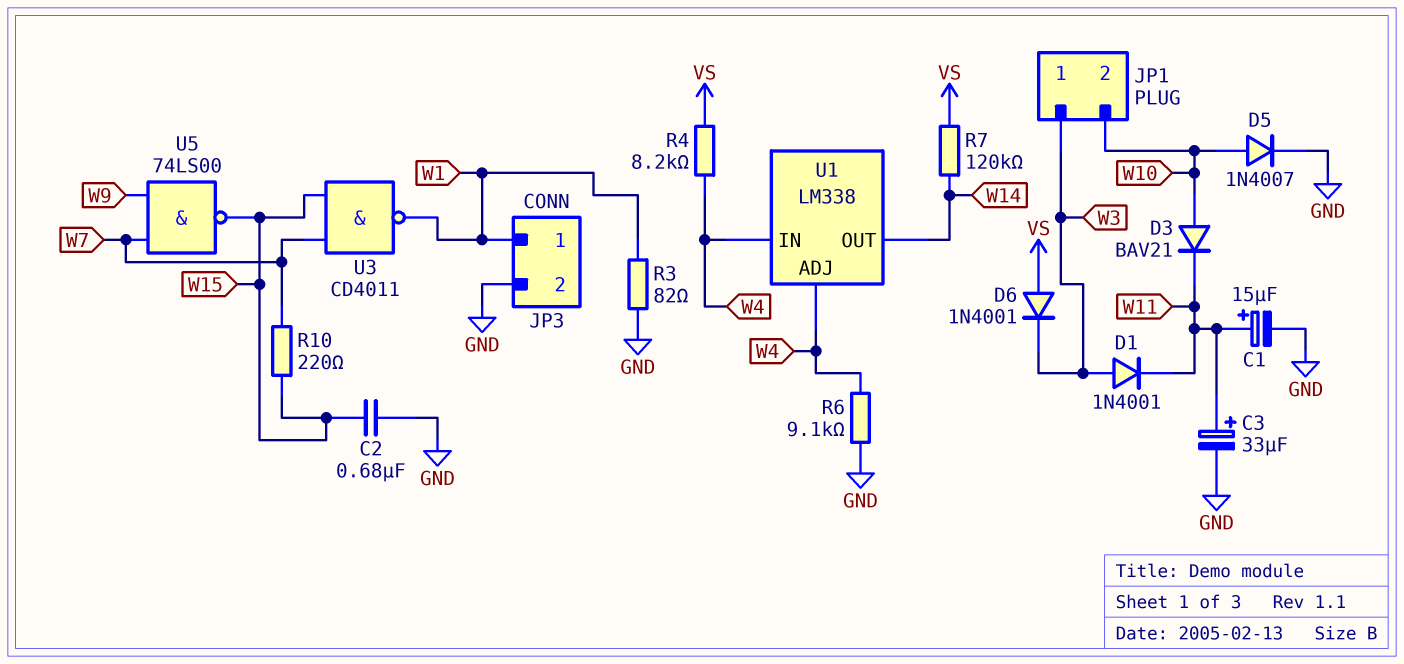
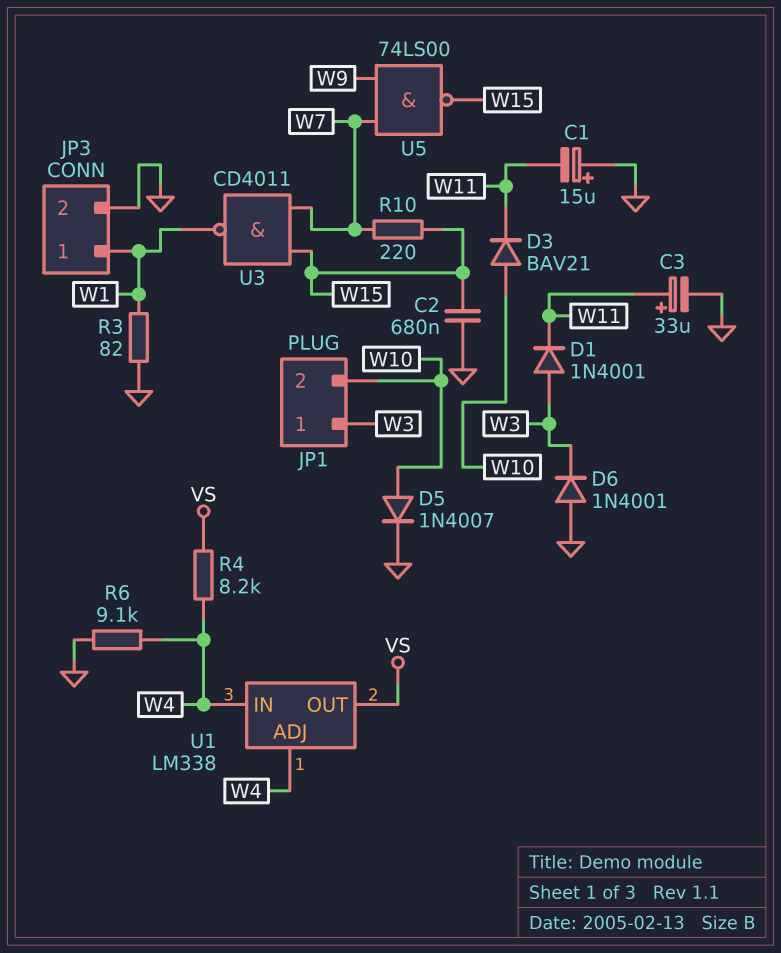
C1: 15uF (plus W11, minus GND) -> 15uF (plus GND, minus W11)
D6: diode 1N4001 (A VS, K W3) -> diode 1N4001 (A GND, K W3)
R7: 120k (VS, W14) -> none
U1 pin OUT: W14 -> VS

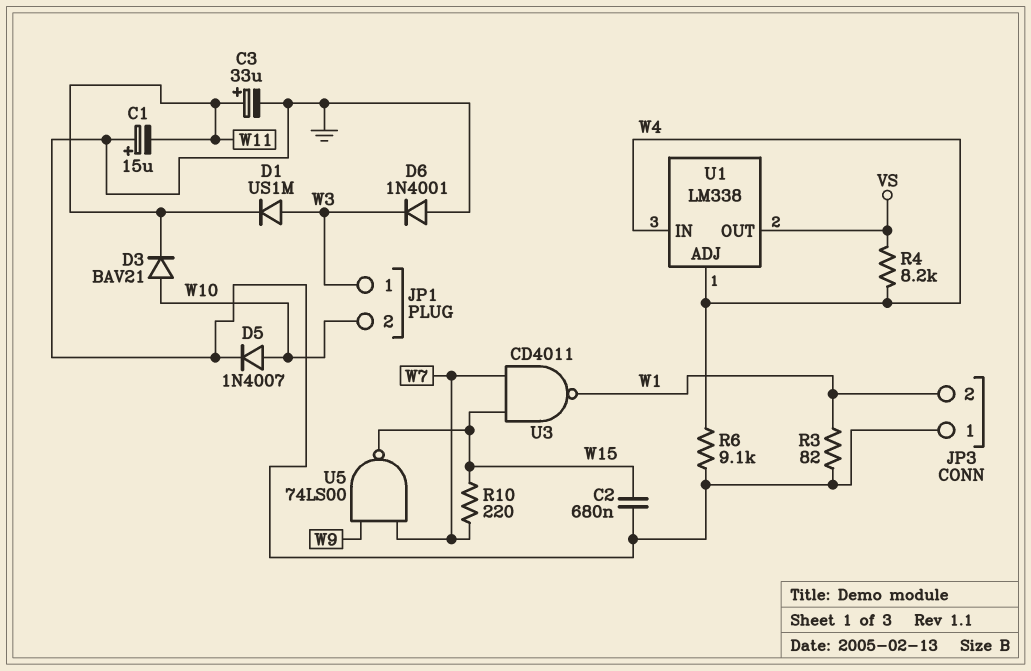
D1: diode 1N4001 (A W3, K W11) -> diode US1M (A W3, K W11)
JP3 pin 1: W1 -> GND
JP3 pin 2: GND -> W1

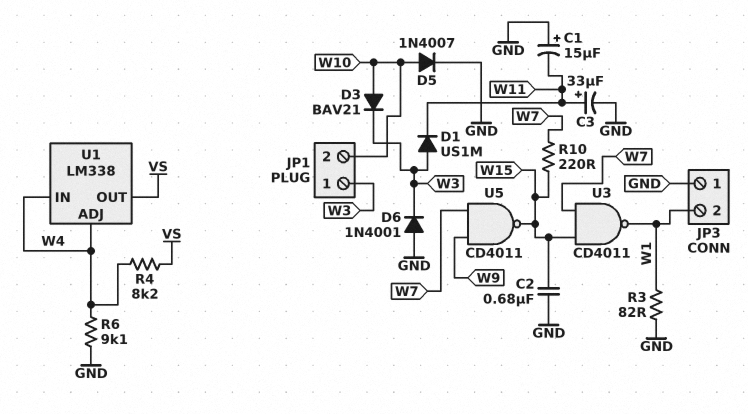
D3: diode BAV21 (A W10, K W11) -> diode BAV21 (A W10, K W3)
U5: NAND 74LS00 (in W7, in W9, out W15) -> NAND CD4011 (in W7, in W9, out W15)

